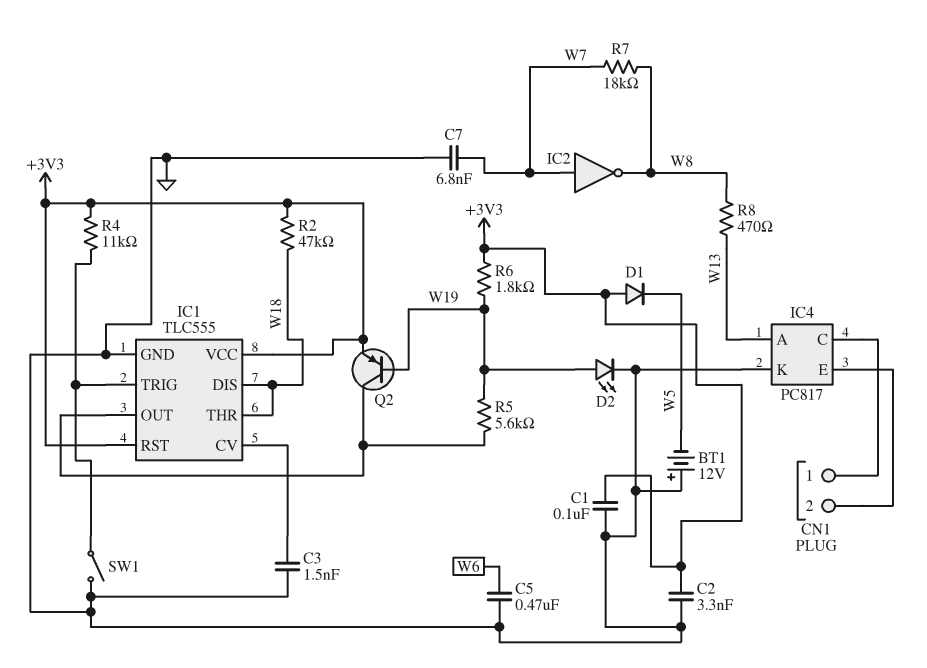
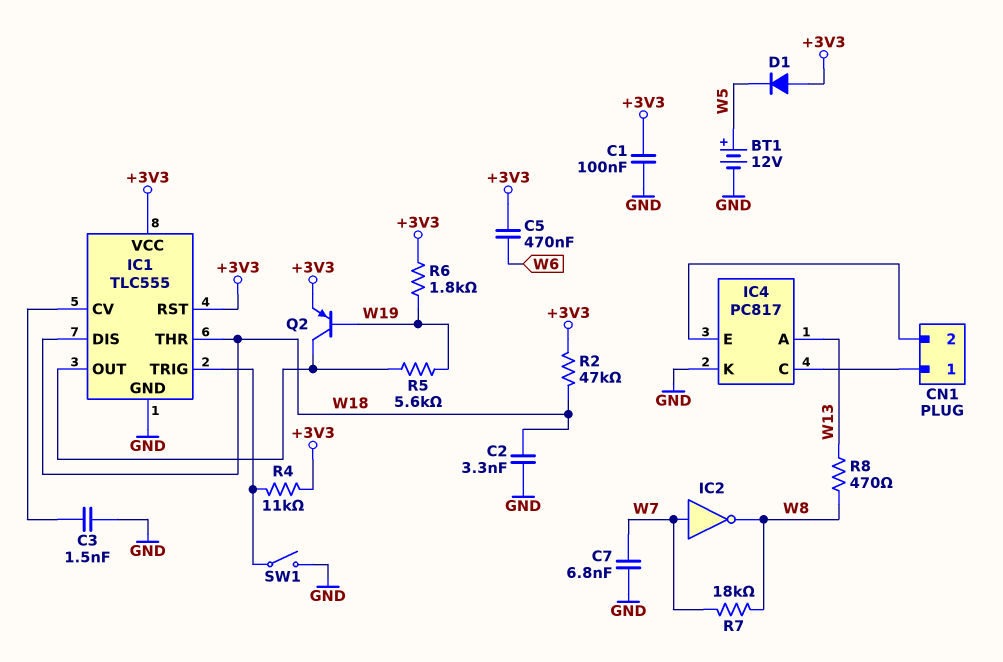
BT1: 12V (plus GND, minus W5) -> 12V (plus W5, minus GND)
C2: 3.3nF (+3V3, GND) -> 3.3nF (GND, W18)
C5: 470nF (GND, W6) -> 470nF (+3V3, W6)
D2: LED (A W19, K GND) -> none

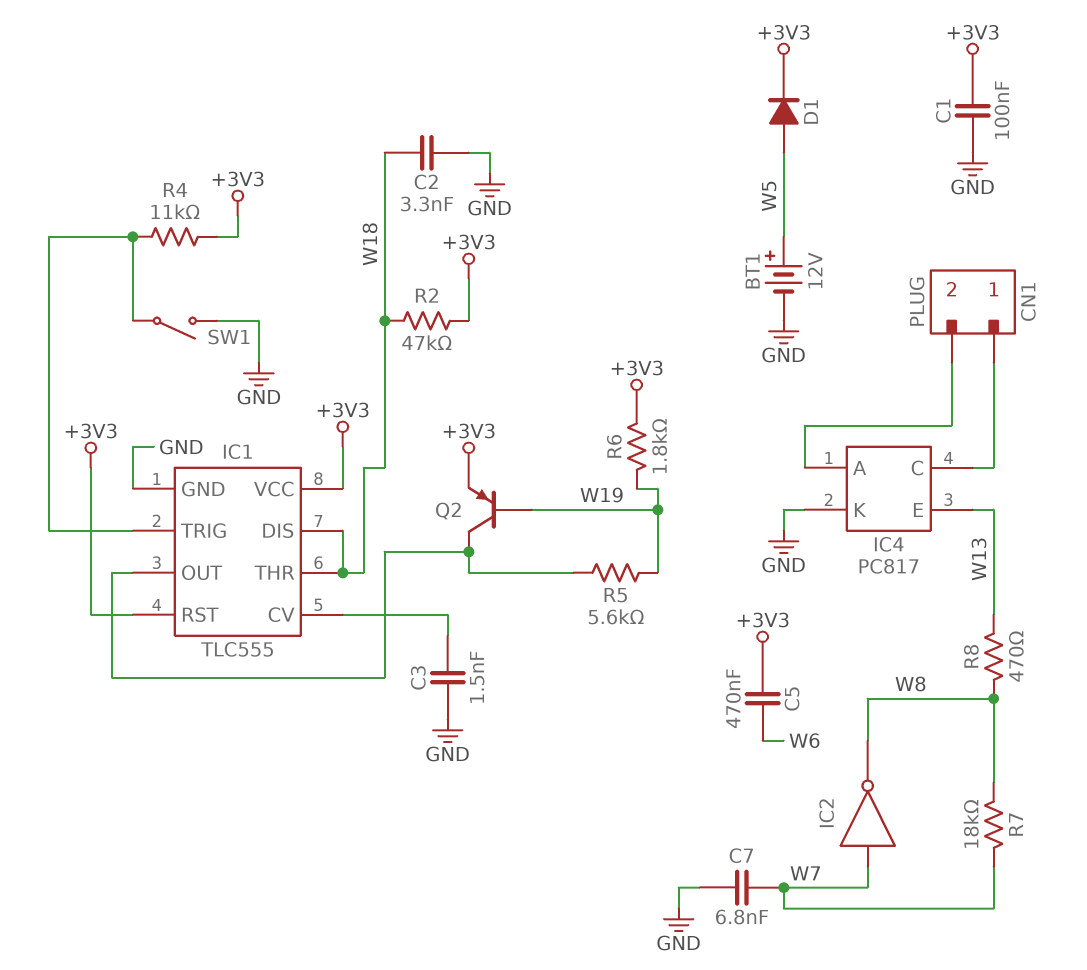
D1: diode (A +3V3, K W5) -> diode (A W5, K +3V3)
IC4 pin A: W13 -> CN1/2
IC4 pin E: CN1/2 -> W13

